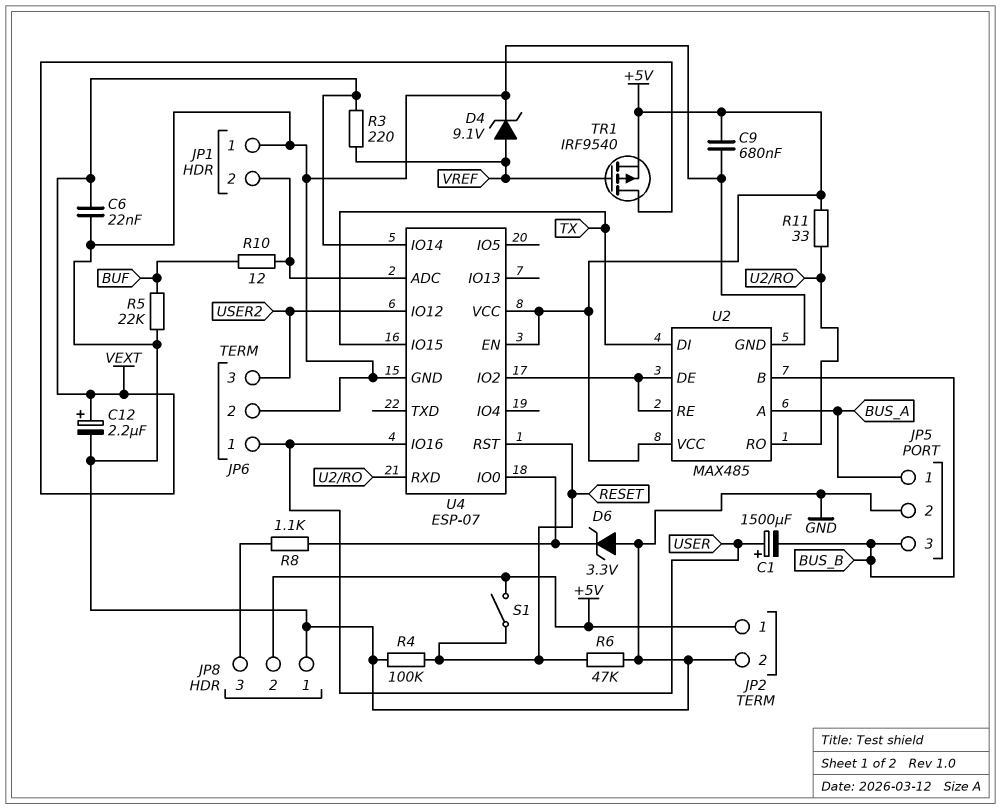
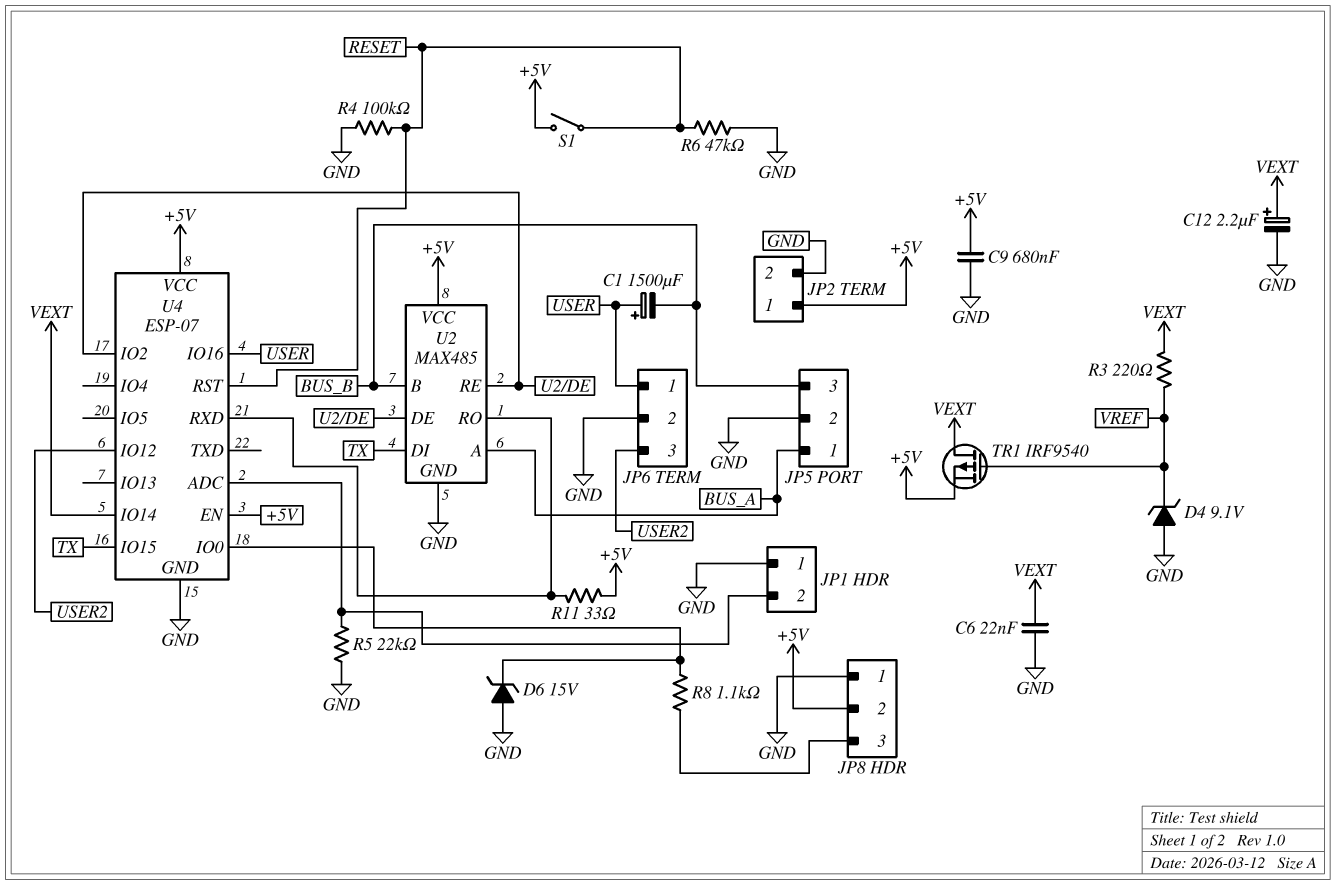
D4: zener 9.1V (A VREF, K GND) -> zener 9.1V (A GND, K VREF)
D6: zener 3.3V (A GND, K U4/IO0) -> zener 15V (A GND, K U4/IO0)
R5: 22k (BUF, GND) -> 22k (GND, JP1/2)
R10: 12 (BUF, JP1/2) -> none

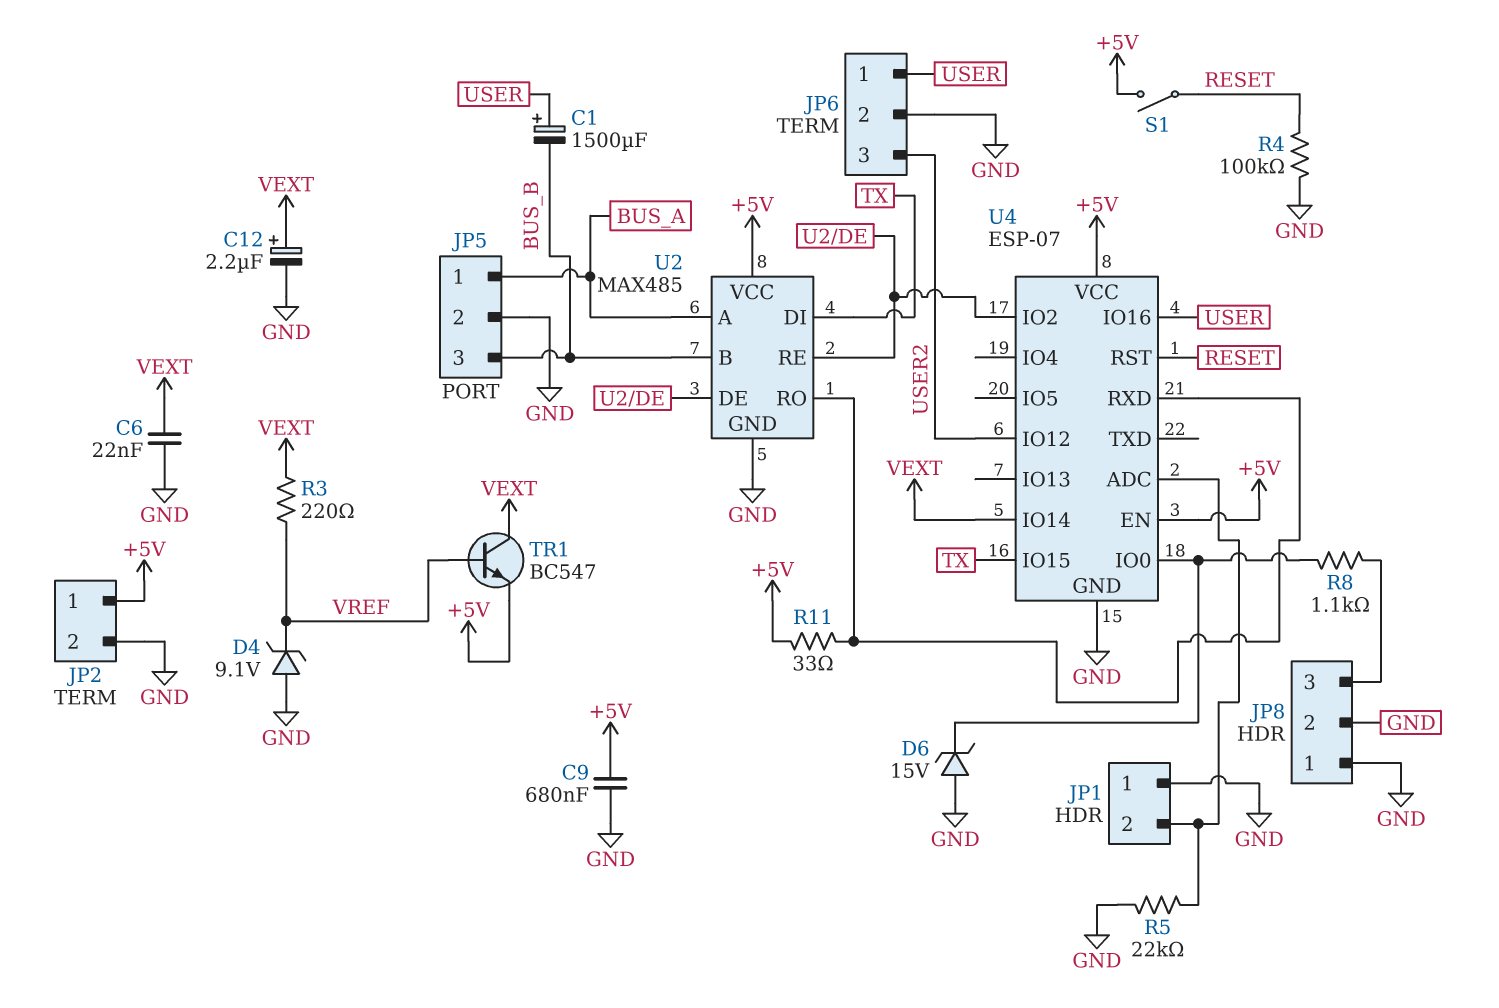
JP8 pin 2: +5V -> GND
R6: 47k (GND, RESET) -> none
TR1: PMOS IRF9540 (G VREF, D VEXT, S +5V) -> NPN BC547 (B VREF, C VEXT, E +5V)

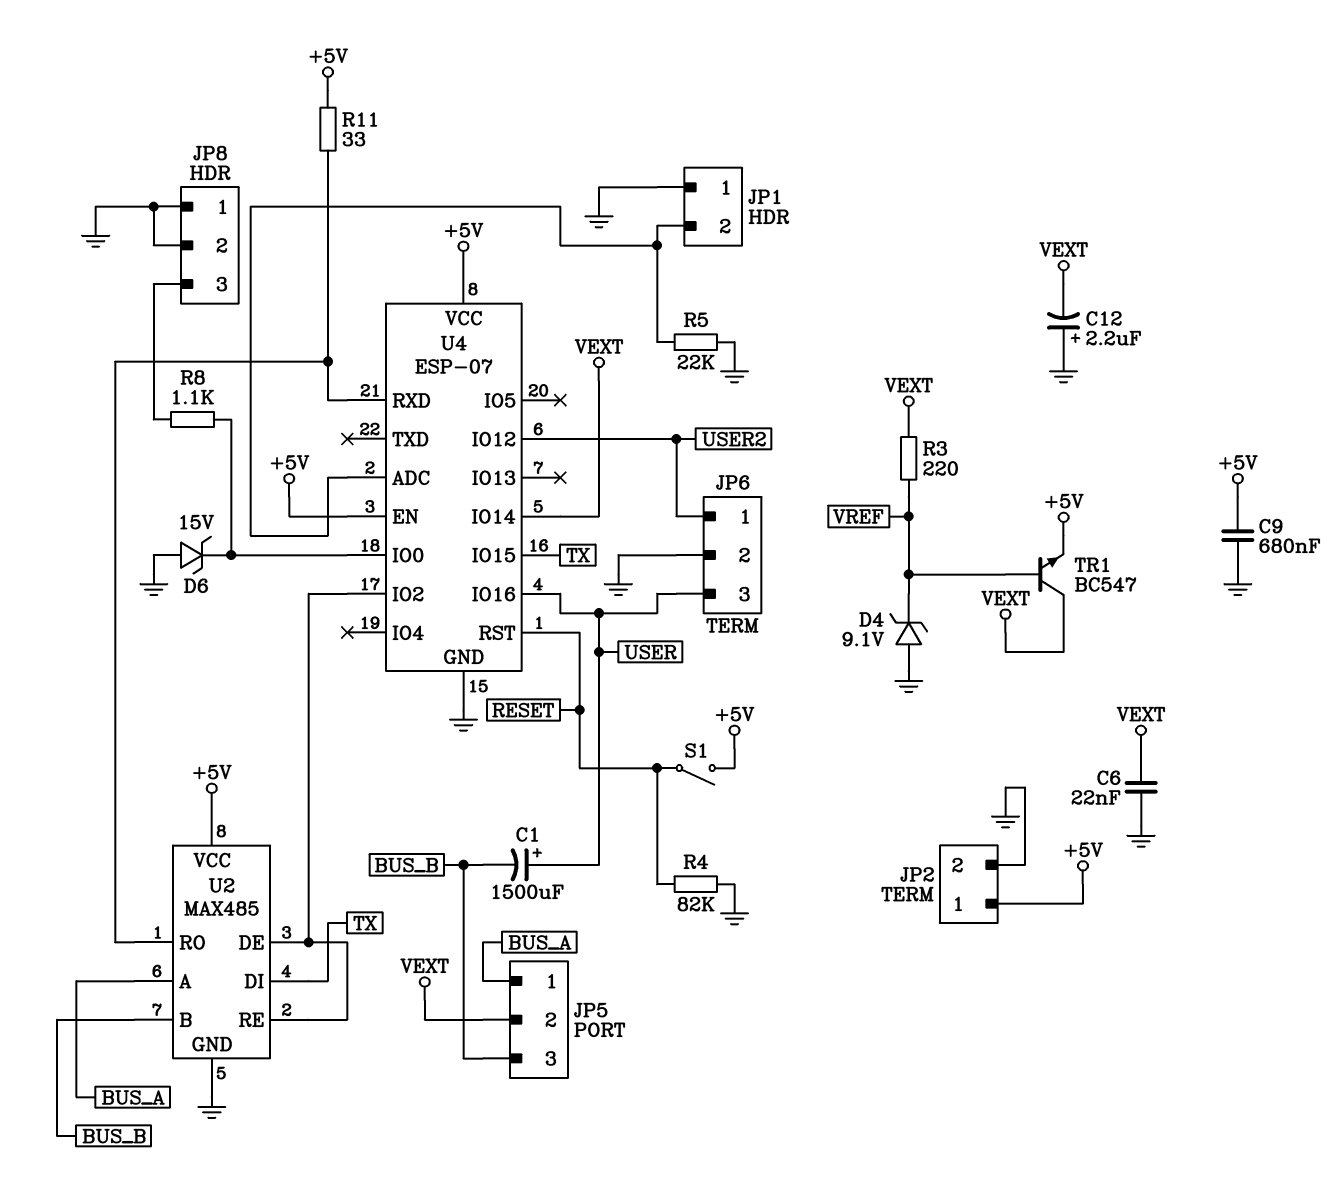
C12: 2.2uF (plus VEXT, minus GND) -> 2.2uF (plus GND, minus VEXT)
JP5 pin 2: GND -> VEXT
JP6 pin 1: USER -> USER2
JP6 pin 3: USER2 -> USER
R4: 100k (GND, RESET) -> 82k (GND, RESET)

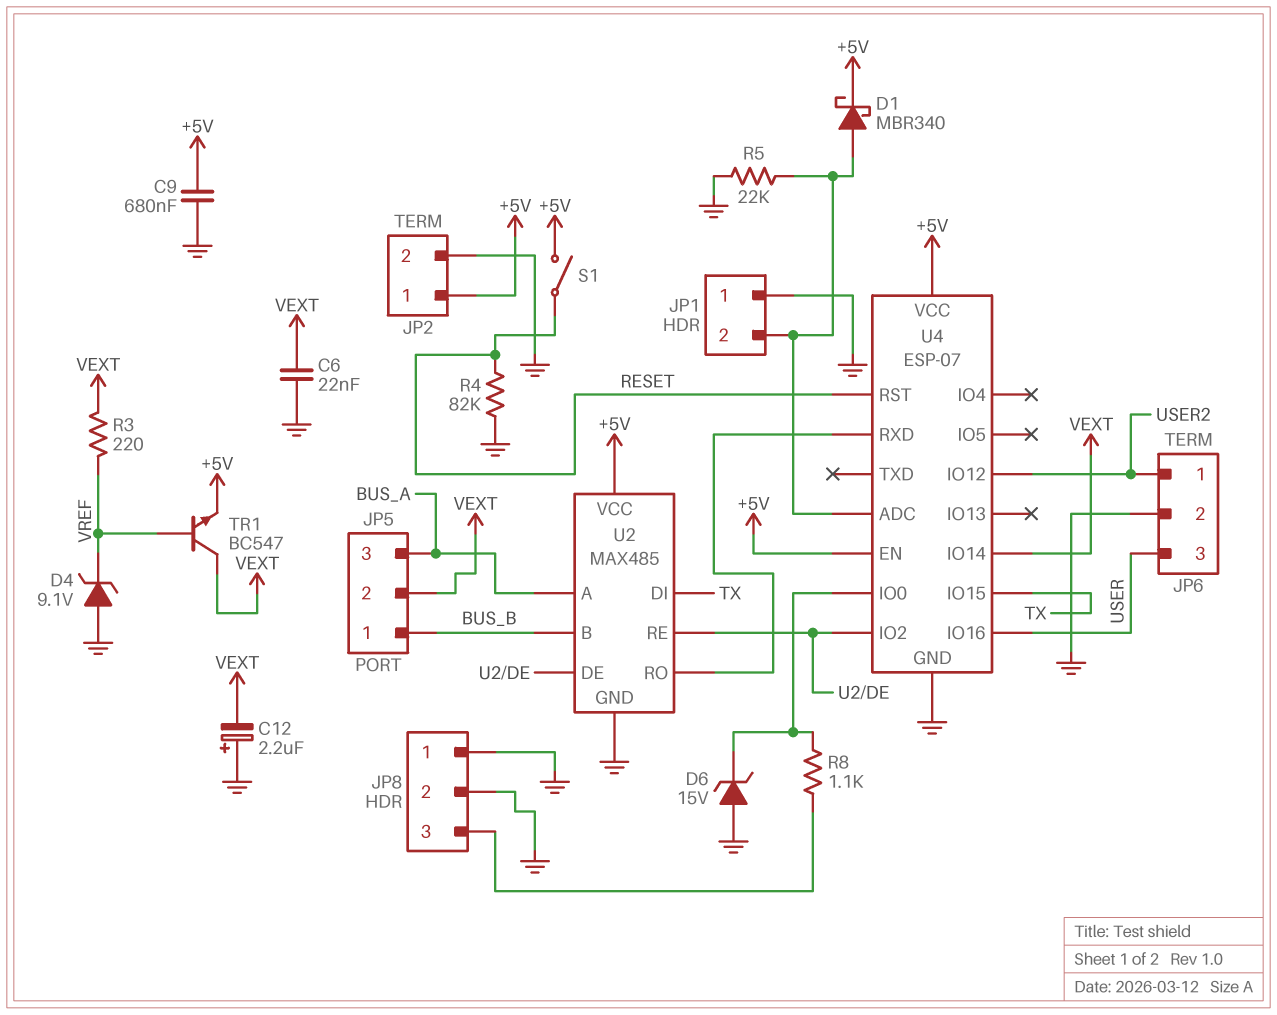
C1: 1500uF (plus USER, minus BUS_B) -> none
D1: none -> schottky MBR340 (A JP1/2, K +5V)
JP5 pin 1: BUS_A -> BUS_B
JP5 pin 3: BUS_B -> BUS_A
R11: 33 (+5V, U2/RO) -> none

